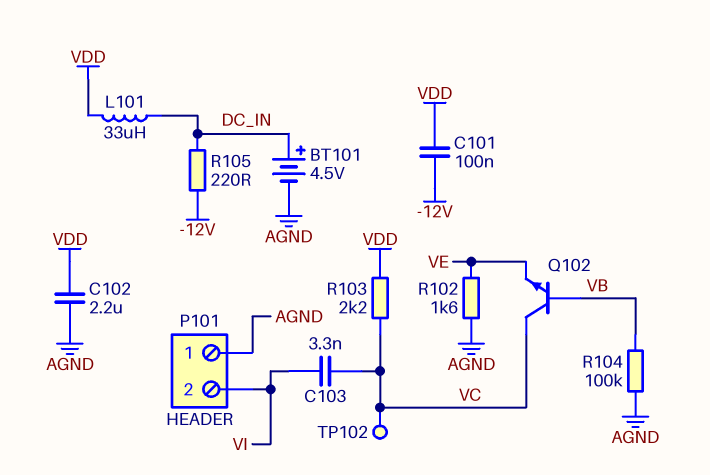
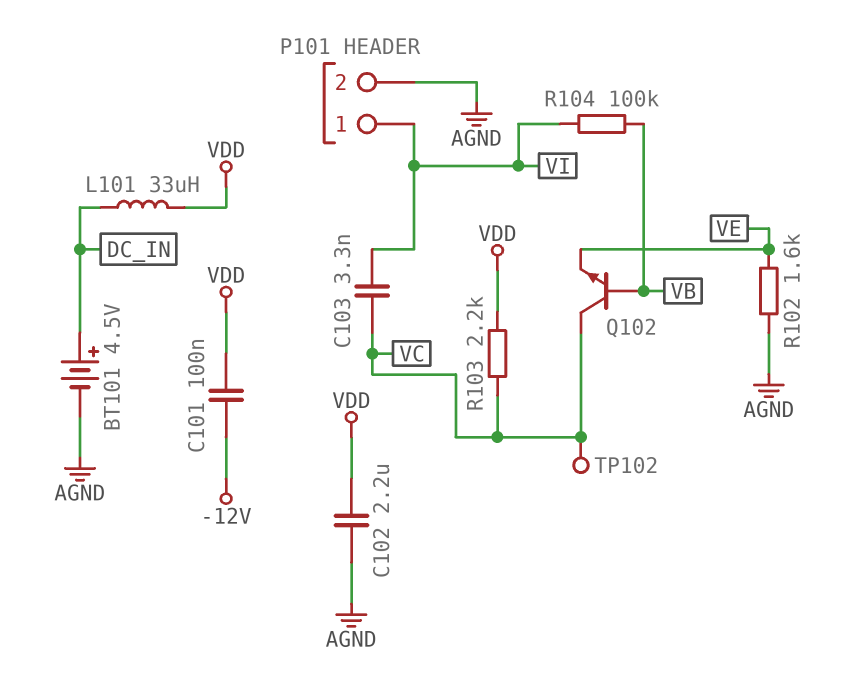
P101 pin 1: AGND -> VI
P101 pin 2: VI -> AGND
R104: 100k (AGND, VB) -> 100k (VB, VI)
R105: 220 (-12V, DC_IN) -> none

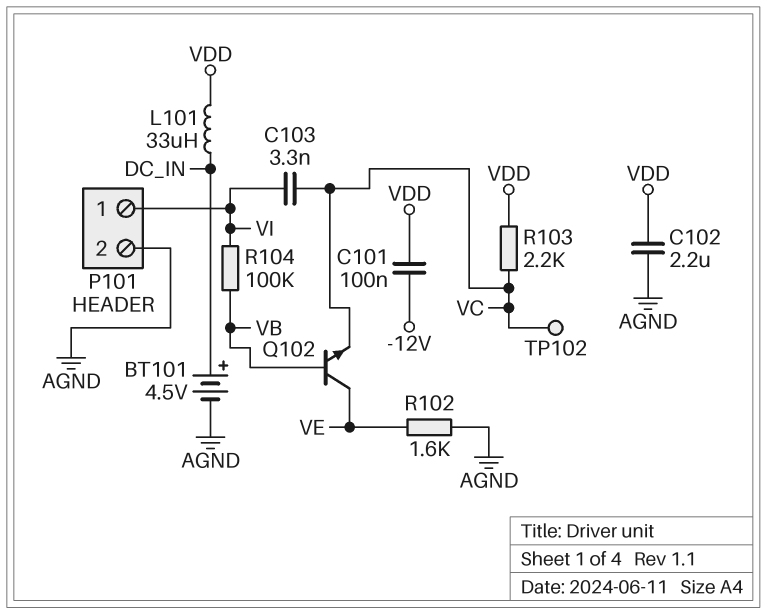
Q102: NPN (B VB, C VC, E VE) -> NPN (B VB, C VE, E VC)

